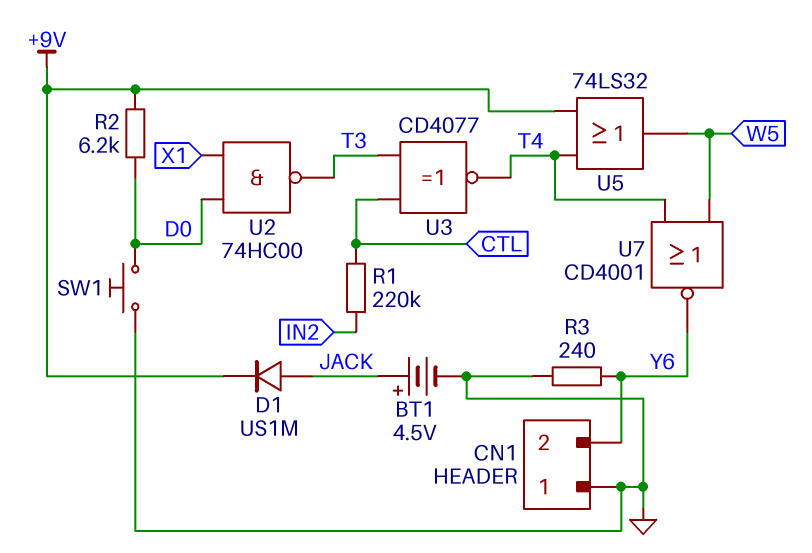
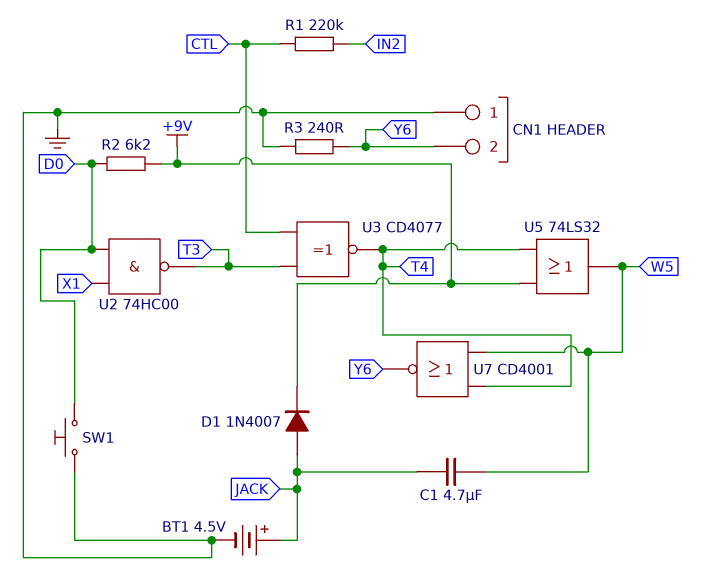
C1: none -> 4.7uF (JACK, W5)
D1: diode US1M (A JACK, K +9V) -> diode 1N4007 (A JACK, K +9V)

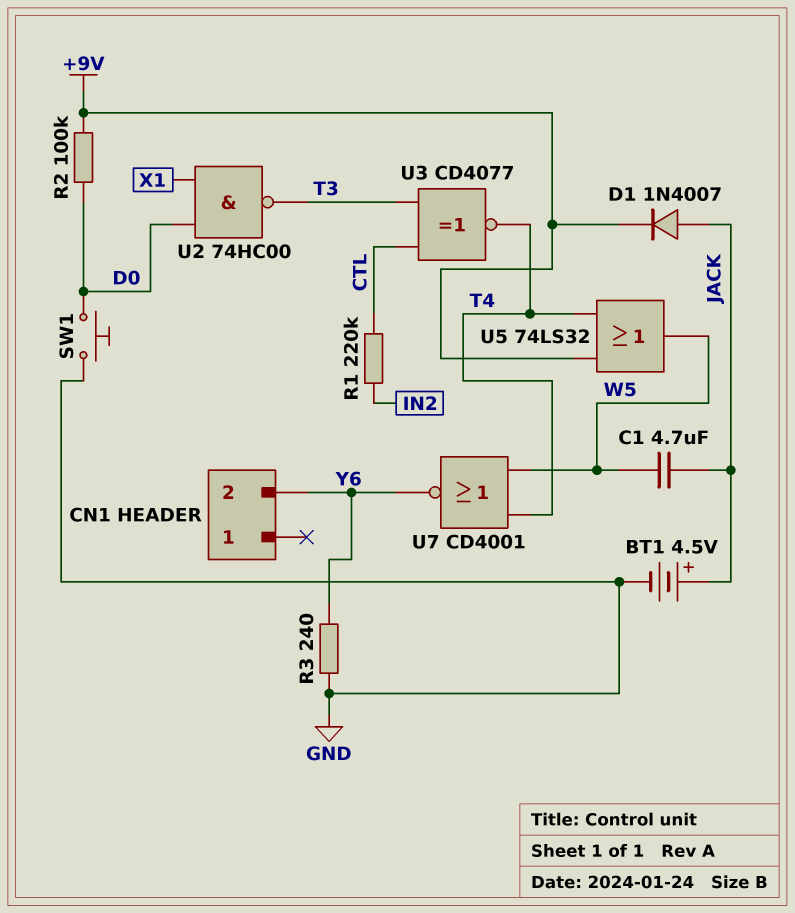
CN1 pin 1: GND -> none
R2: 6.2k (+9V, D0) -> 100k (+9V, D0)

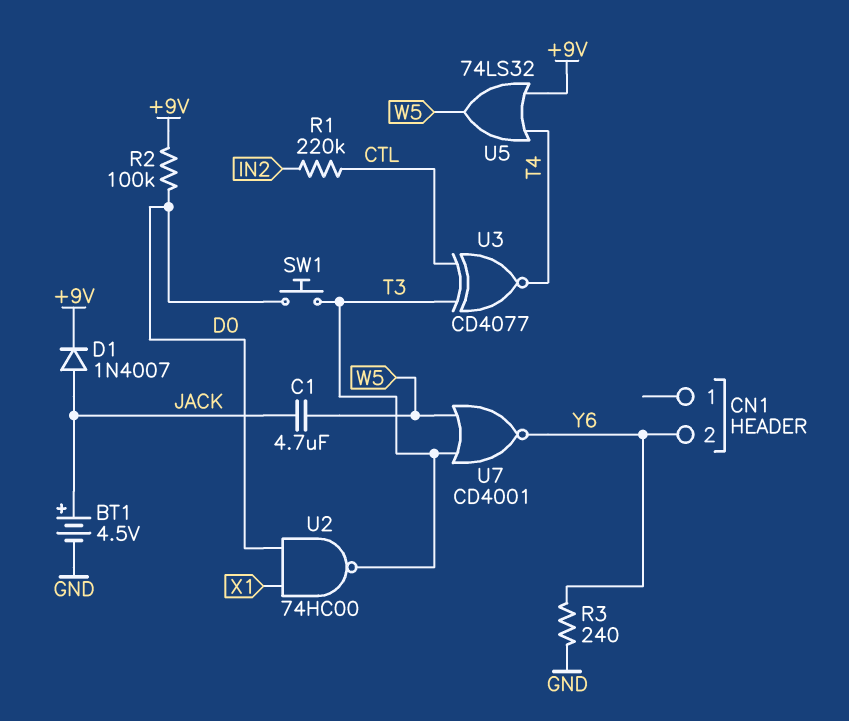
SW1: button (D0, GND) -> button (D0, T3)
U7: NOR CD4001 (in T4, in W5, out Y6) -> NOR CD4001 (in T3, in W5, out Y6)

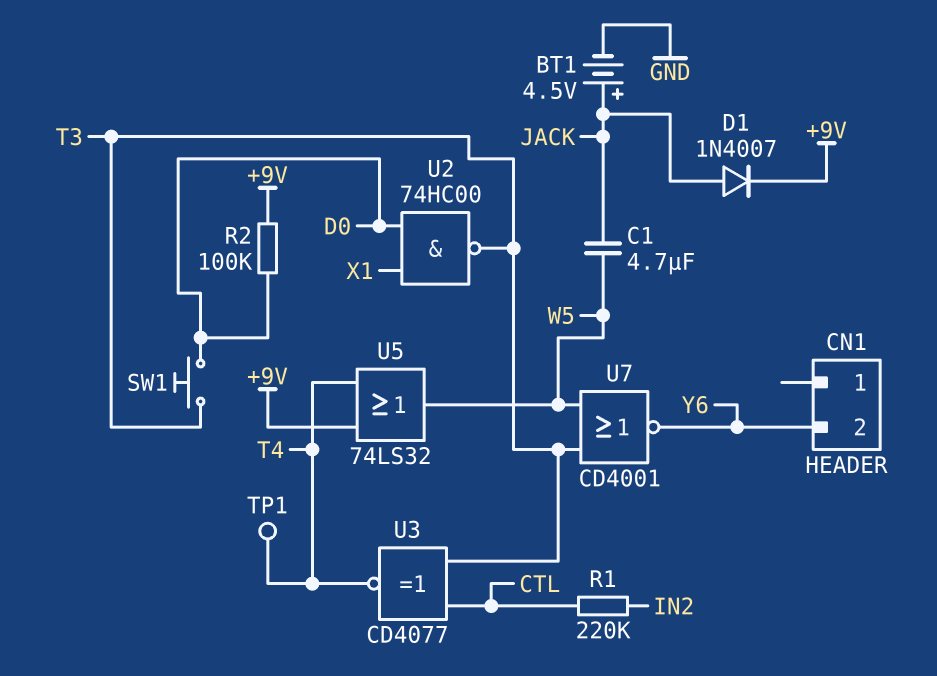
R3: 240 (GND, Y6) -> none
TP1: none -> test point (T4)

